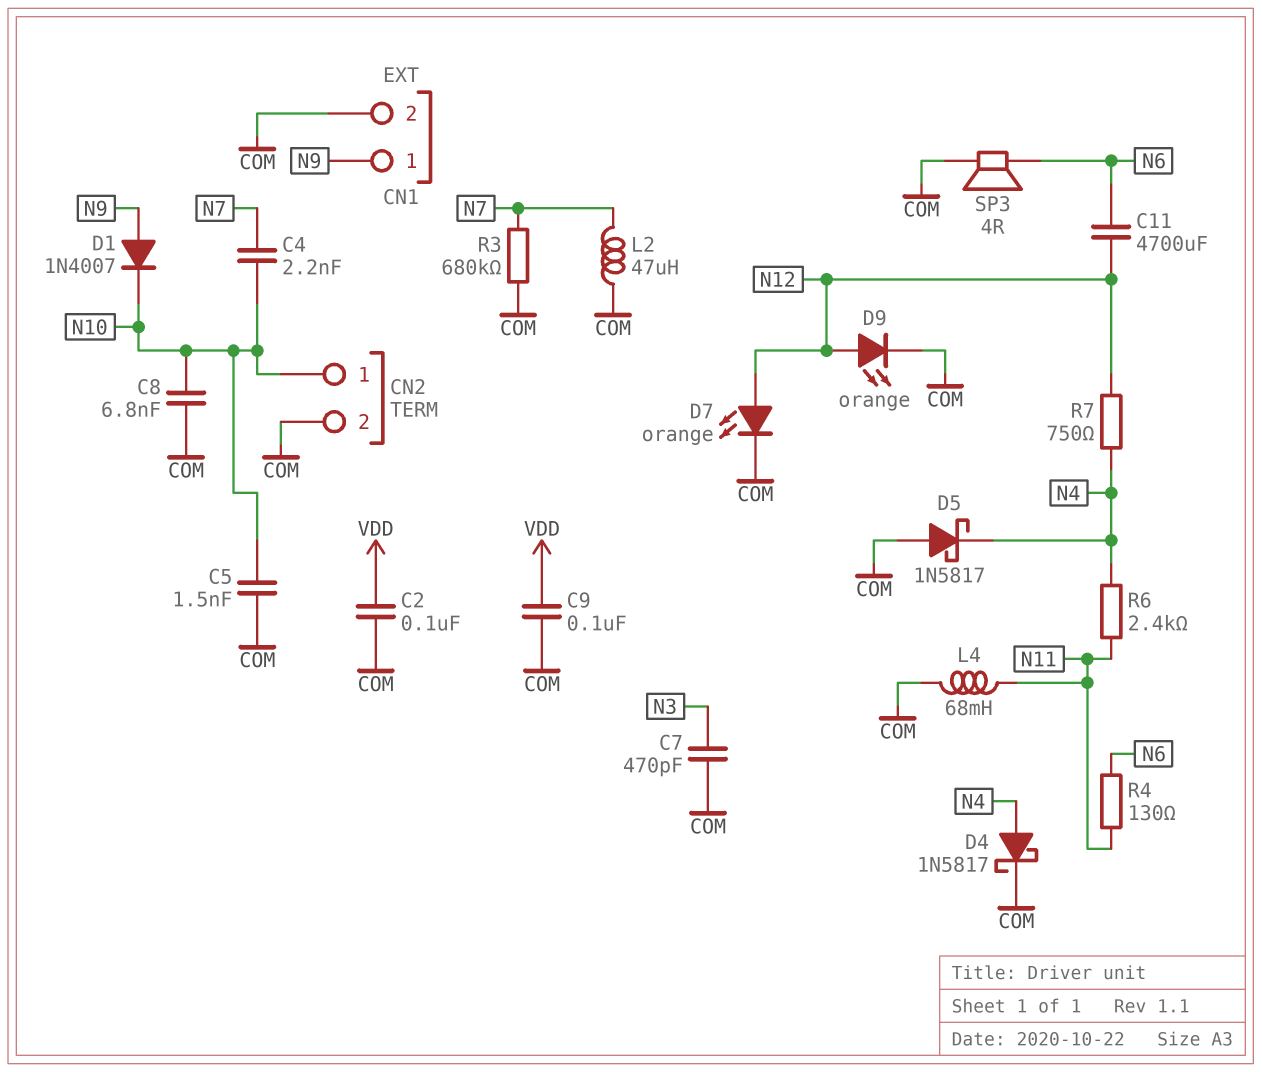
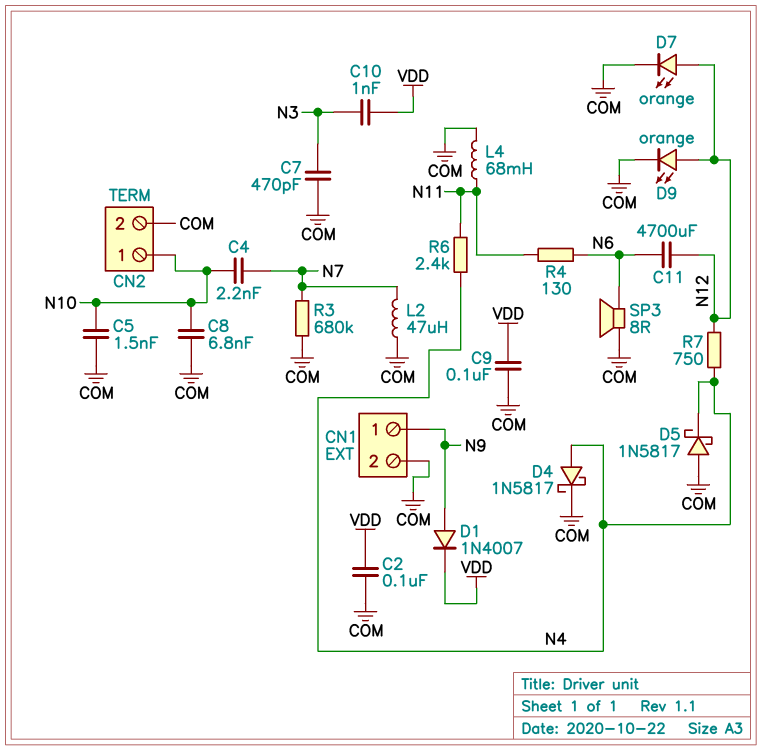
C10: none -> 1nF (N3, VDD)
D1: diode 1N4007 (A N9, K N10) -> diode 1N4007 (A N9, K VDD)
SP3: speaker 4R (COM, N6) -> speaker 8R (COM, N6)

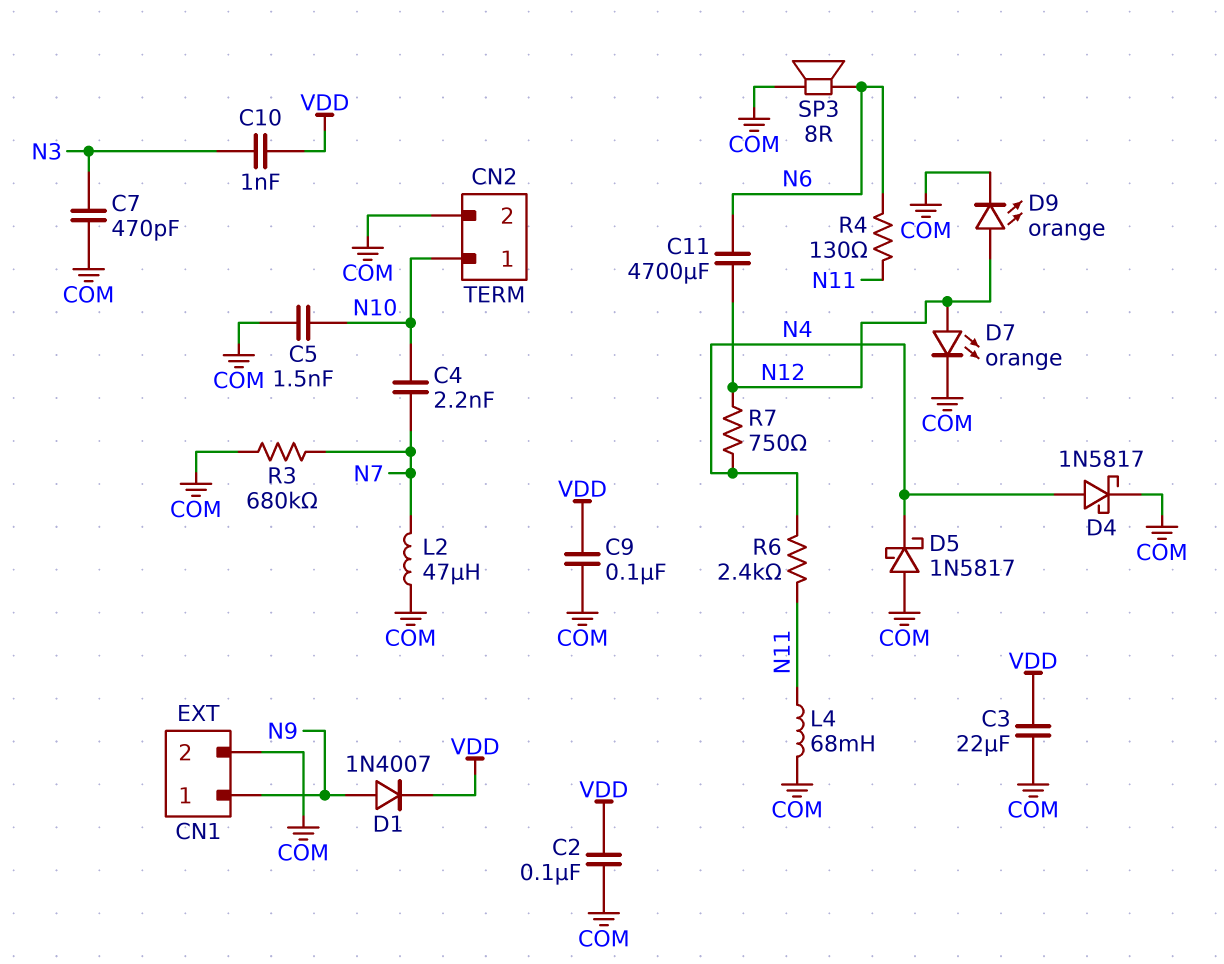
C3: none -> 22uF (COM, VDD)
C8: 6.8nF (COM, N10) -> none

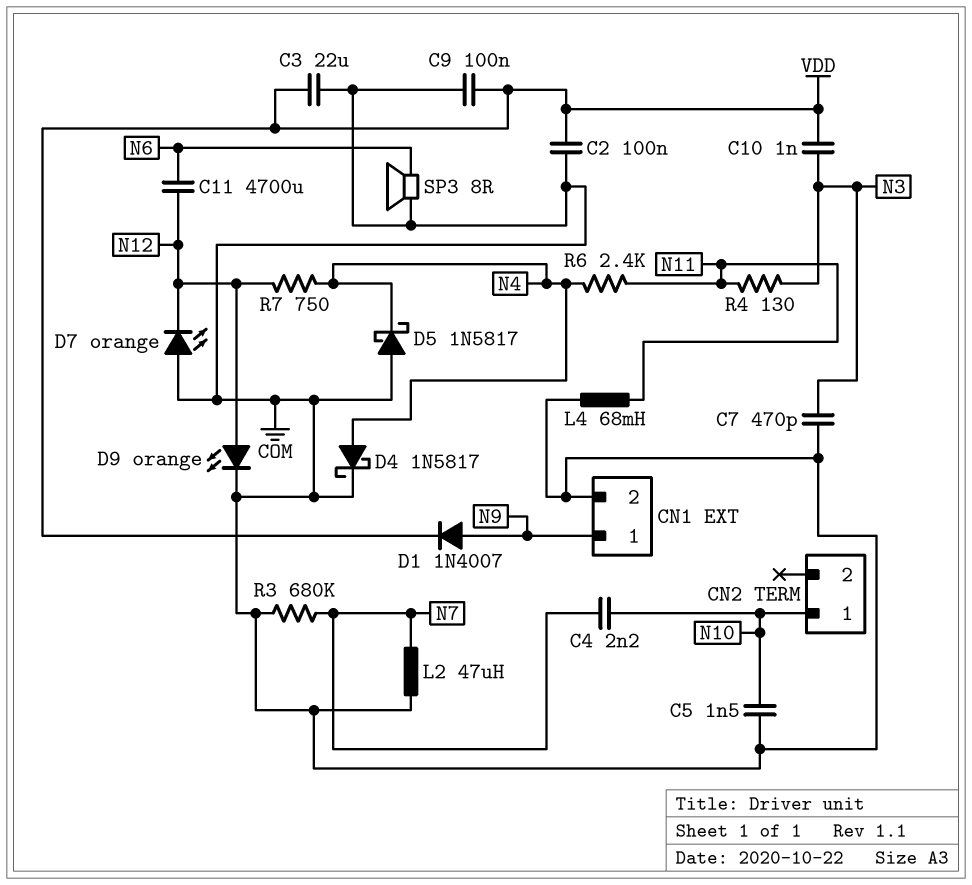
CN2 pin 2: COM -> none
D7: LED orange (A N12, K COM) -> LED orange (A COM, K N12)
R4: 130 (N6, N11) -> 130 (N3, N11)

